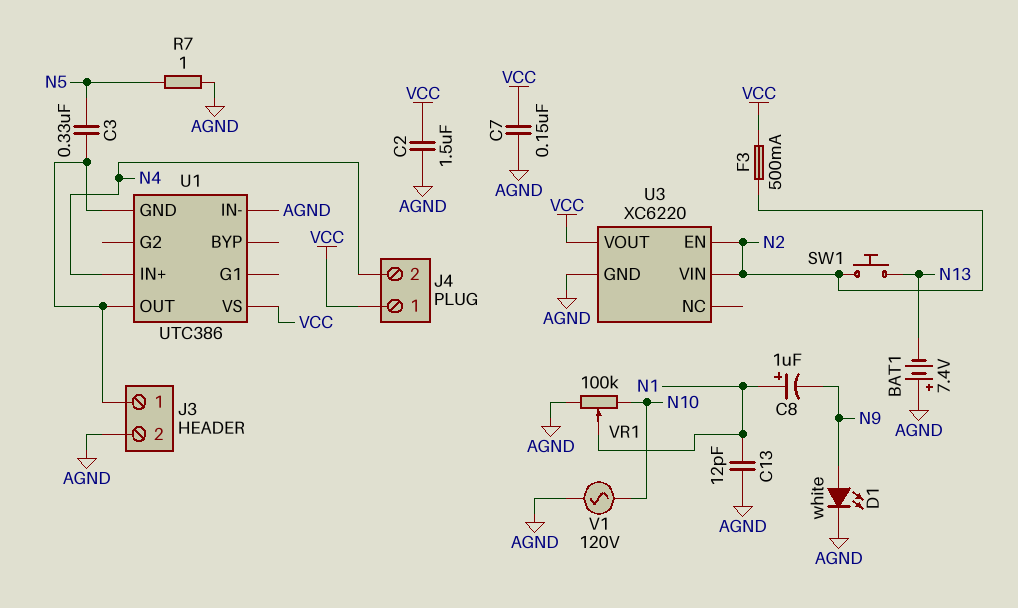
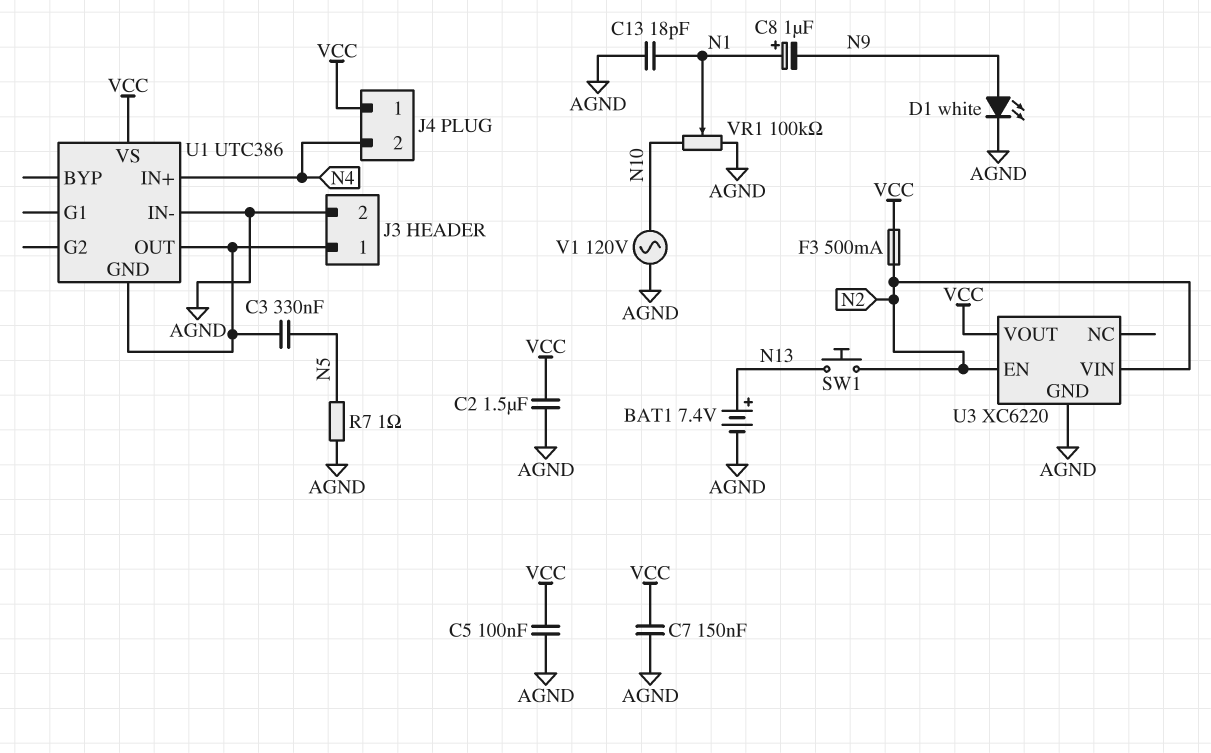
BAT1: 7.4V (plus AGND, minus N13) -> 7.4V (plus N13, minus AGND)
C5: none -> 100nF (AGND, VCC)
C13: 12pF (AGND, N1) -> 18pF (AGND, N1)

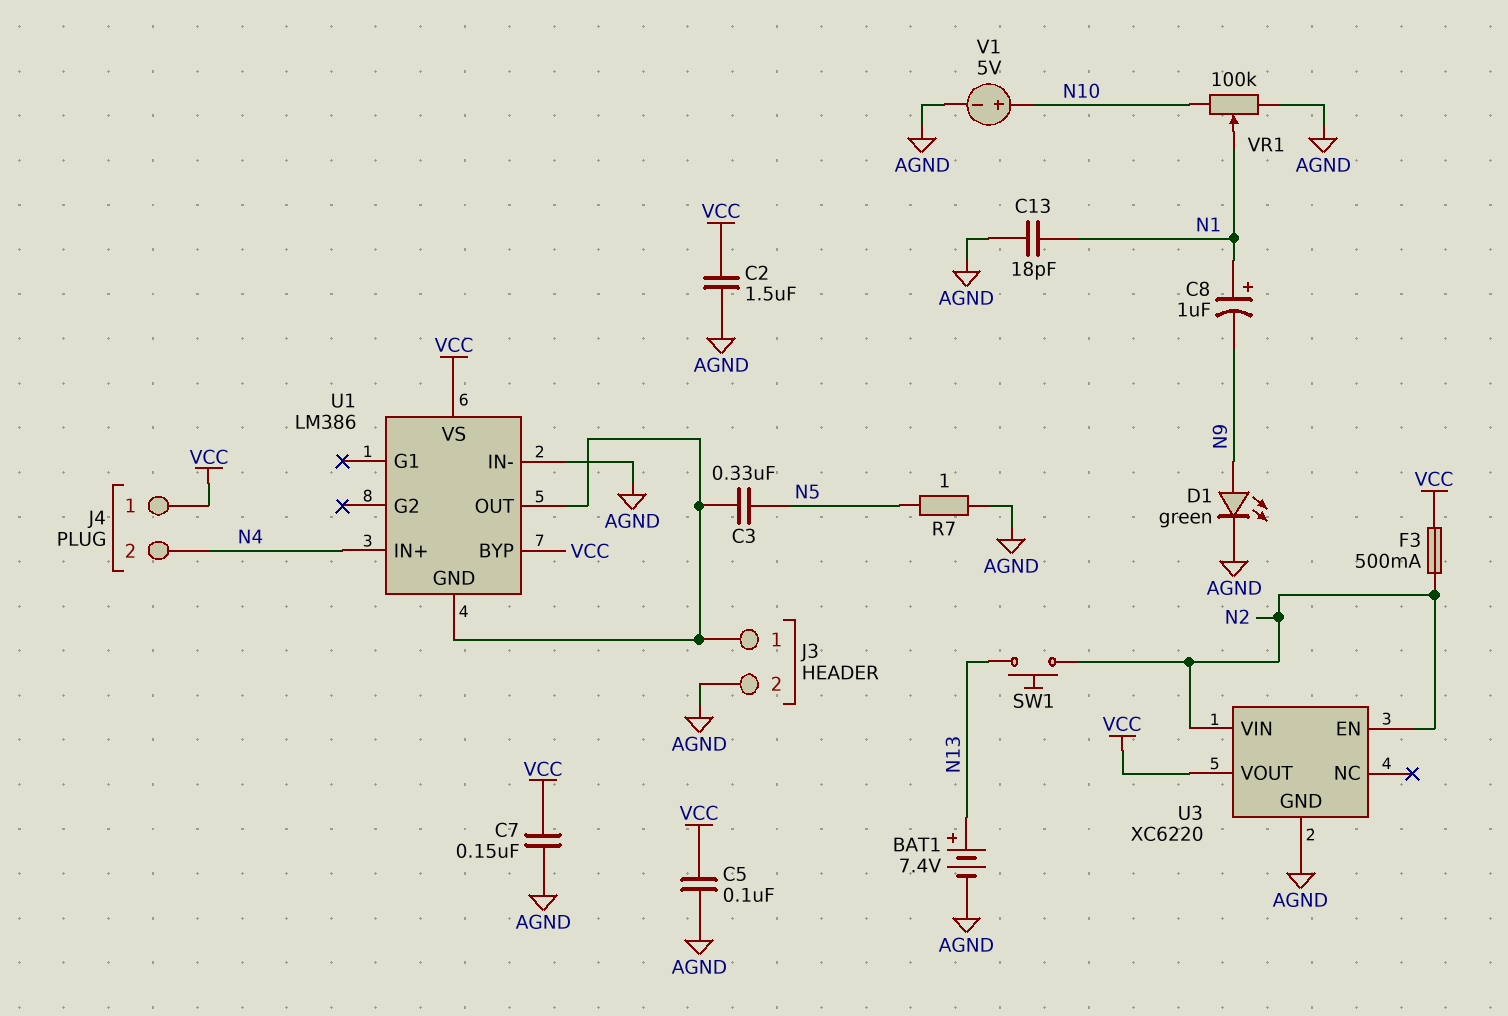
D1: LED white (A N9, K AGND) -> LED green (A N9, K AGND)
U1: UTC386 -> LM386
U1 pin BYP: none -> VCC
V1: AC 120V (AGND, N10) -> 5V (plus N10, minus AGND)

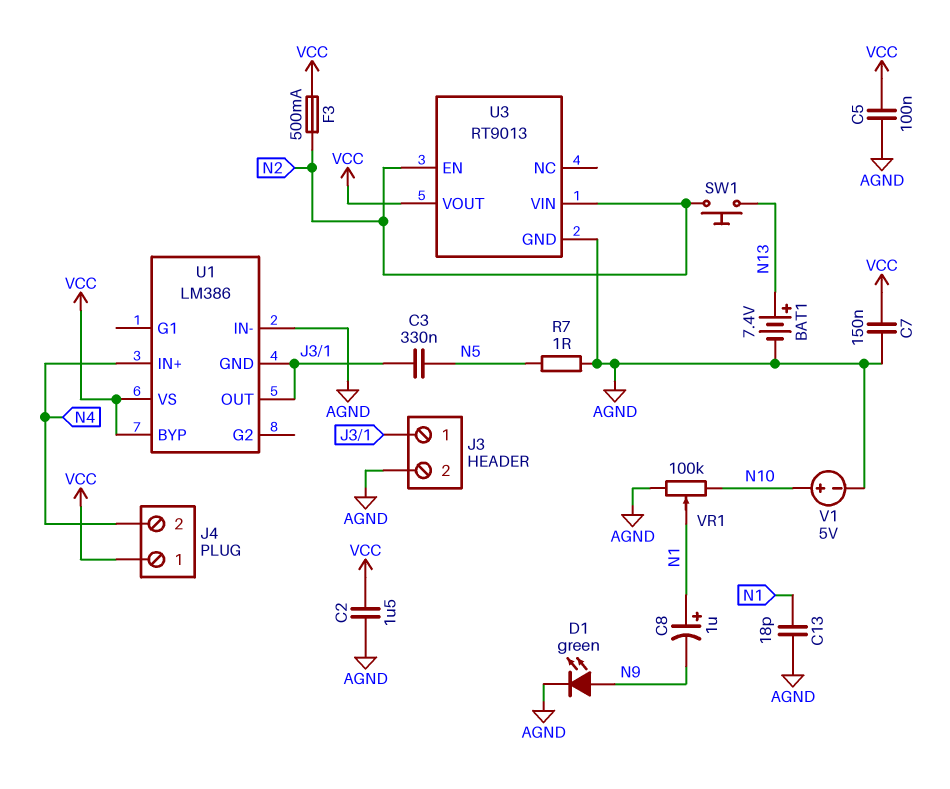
U3: XC6220 -> RT9013

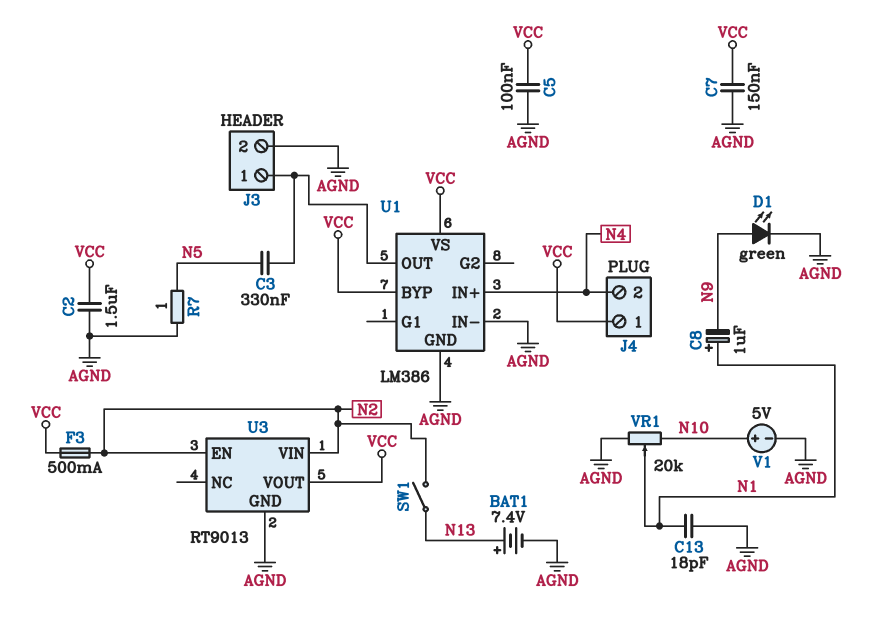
SW1: button (N2, N13) -> switch (N2, N13)
U1 pin GND: J3/1 -> AGND
VR1: 100k (AGND, N10, wiper N1) -> 20k (AGND, N10, wiper N1)

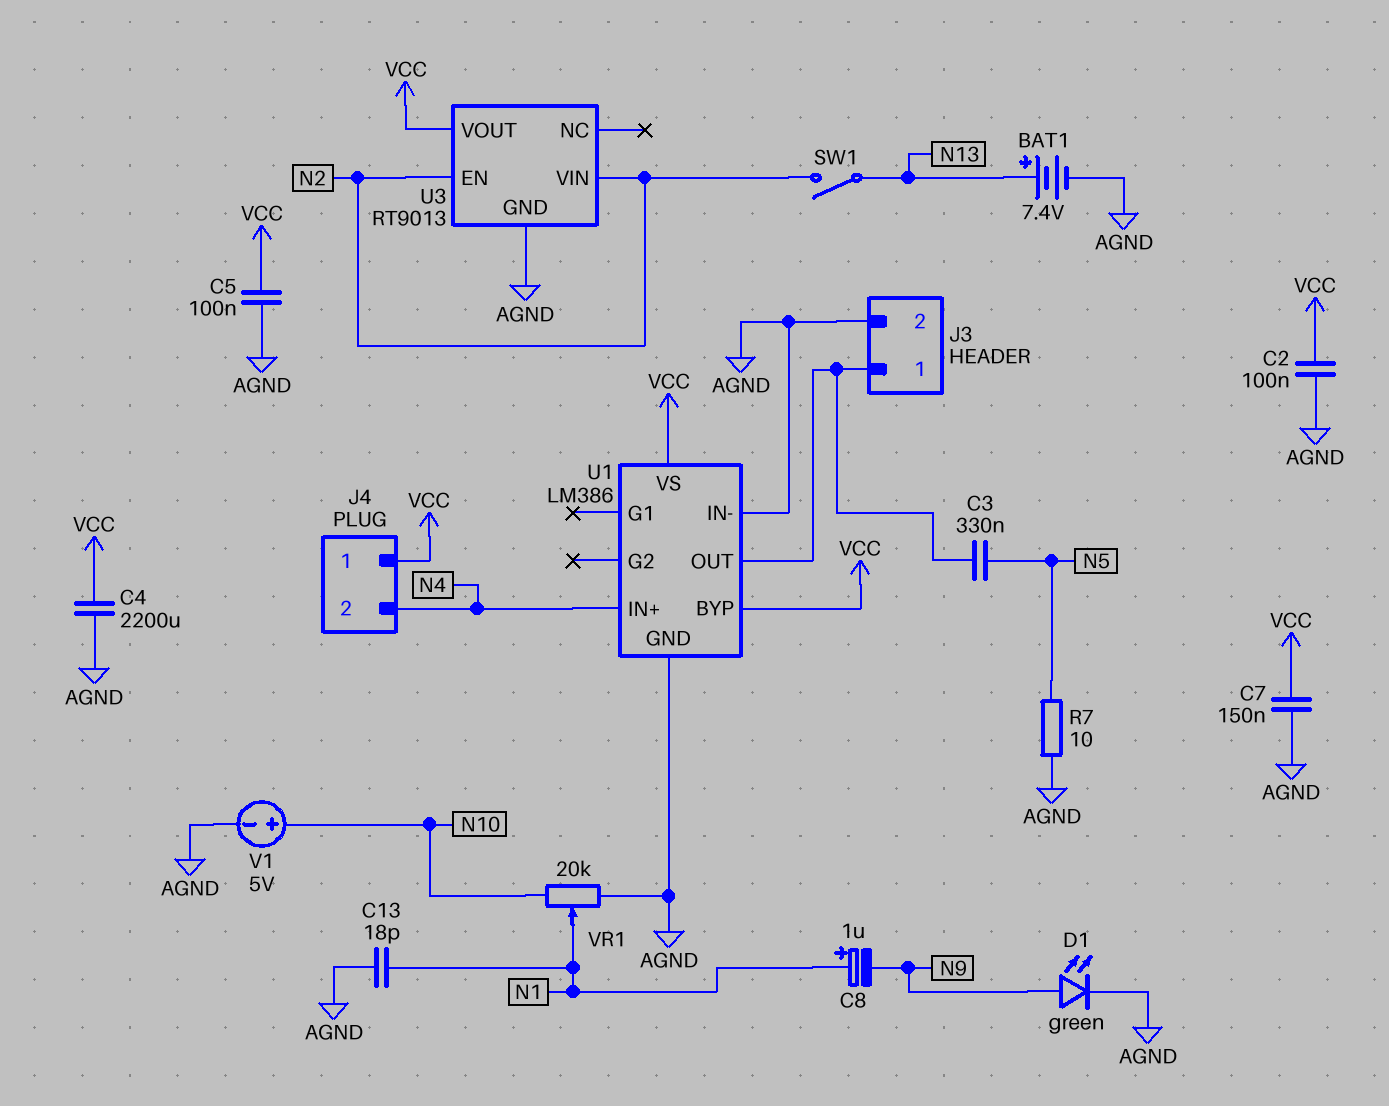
C2: 1.5uF (AGND, VCC) -> 100nF (AGND, VCC)
C4: none -> 2200uF (AGND, VCC)
F3: 500mA (N2, VCC) -> none
R7: 1 (AGND, N5) -> 10 (AGND, N5)

